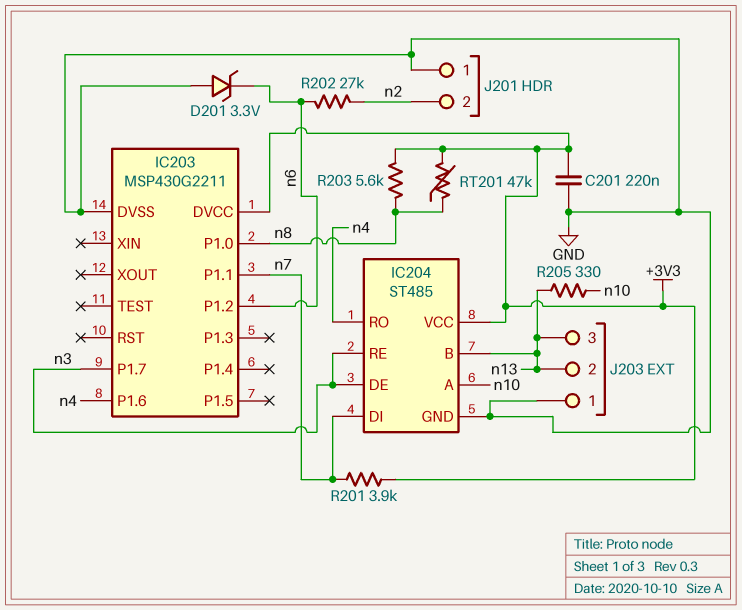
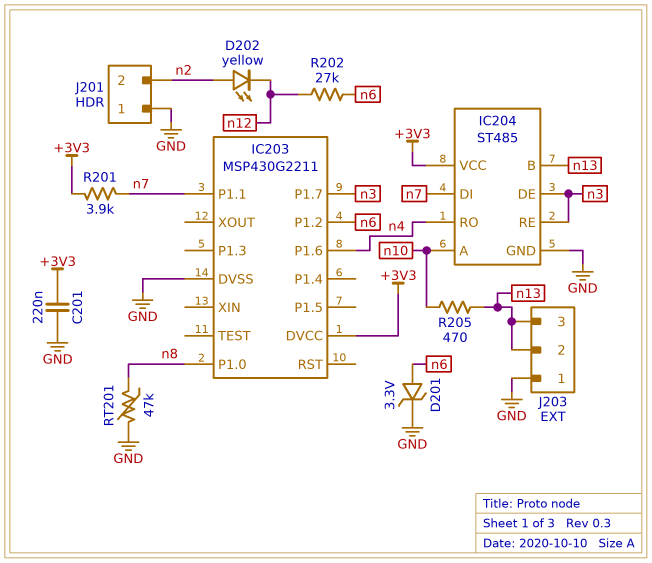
D201: zener 3.3V (A GND, K n6) -> zener 3.3V (A n6, K GND)
D202: none -> LED yellow (A n2, K n12)
R202: 27k (n2, n6) -> 27k (n6, n12)
R203: 5.6k (+3V3, n8) -> none
R205: 330 (n10, n13) -> 470 (n10, n13)
RT201: 47k (+3V3, n8) -> 47k (GND, n8)

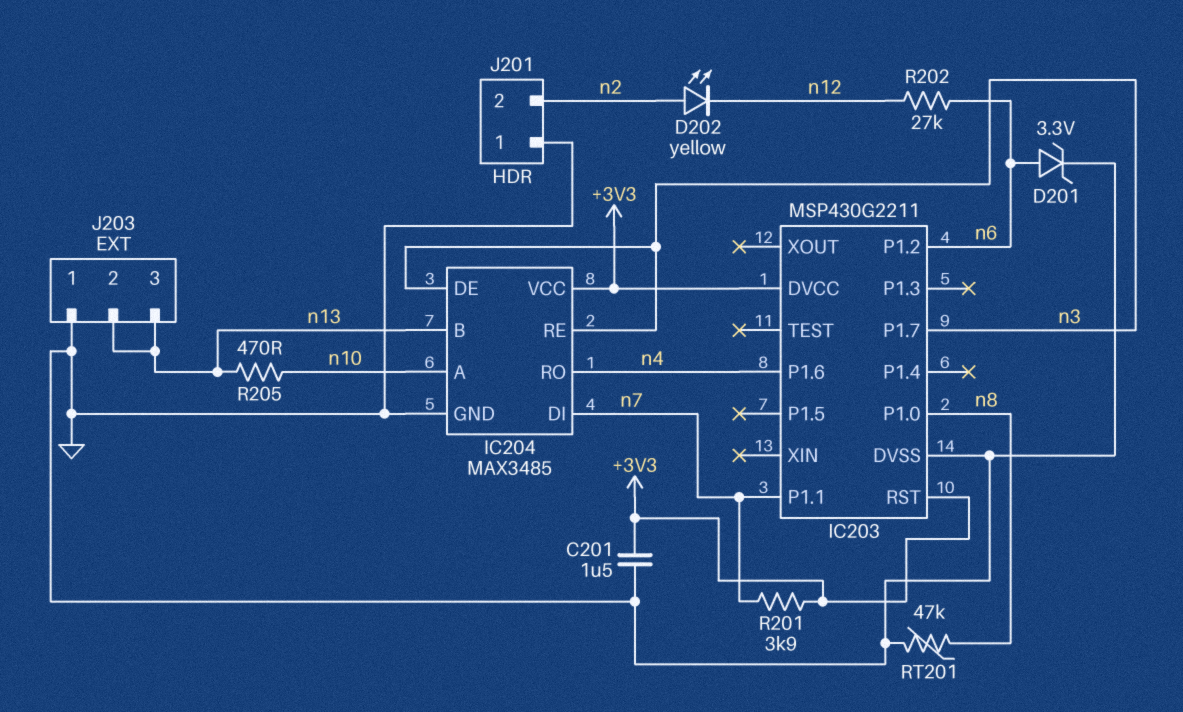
C201: 220nF (+3V3, GND) -> 1.5uF (+3V3, GND)
IC203 pin RST: none -> +3V3
IC204: ST485 -> MAX3485

